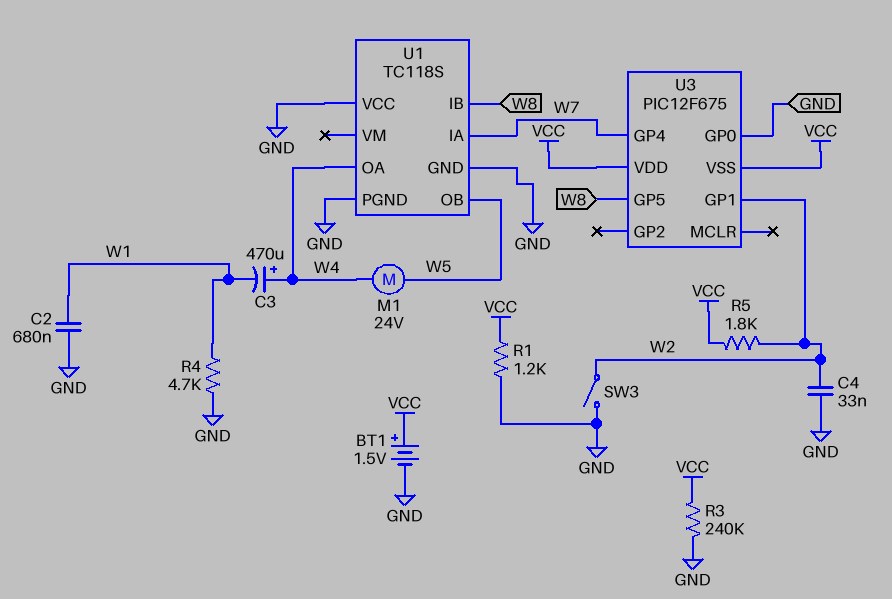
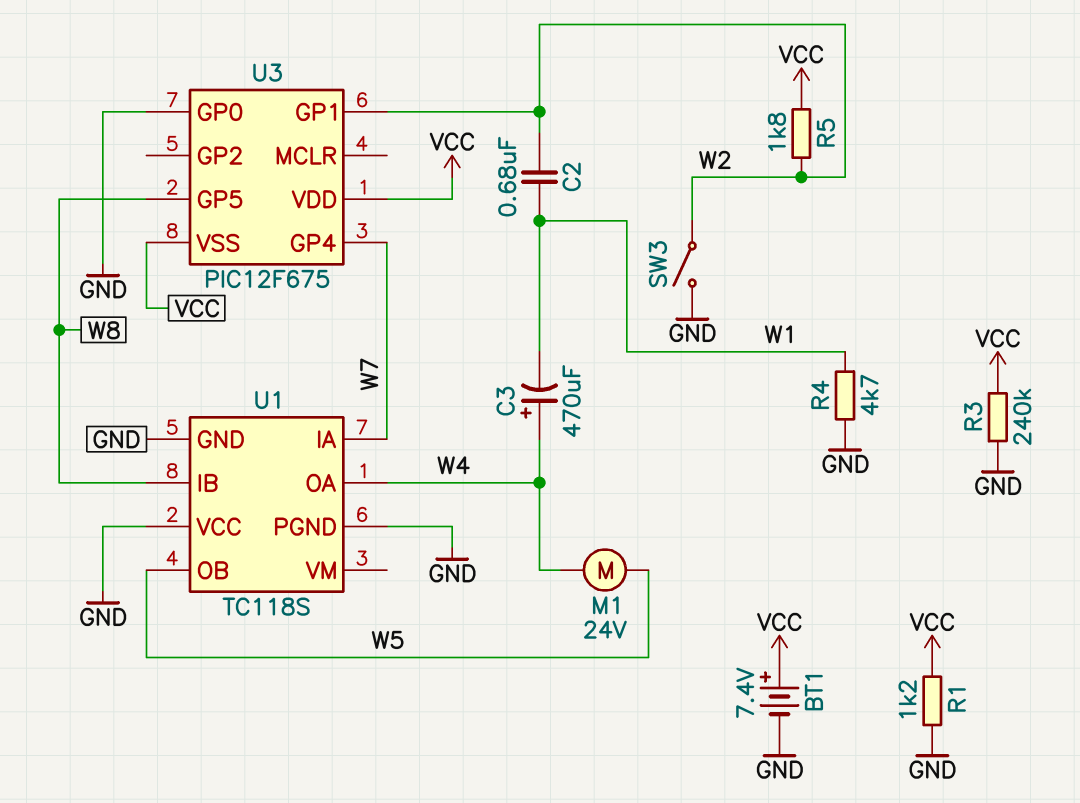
BT1: 1.5V (plus VCC, minus GND) -> 7.4V (plus VCC, minus GND)
C2: 680nF (GND, W1) -> 680nF (W1, W2)
C4: 33nF (GND, W2) -> none

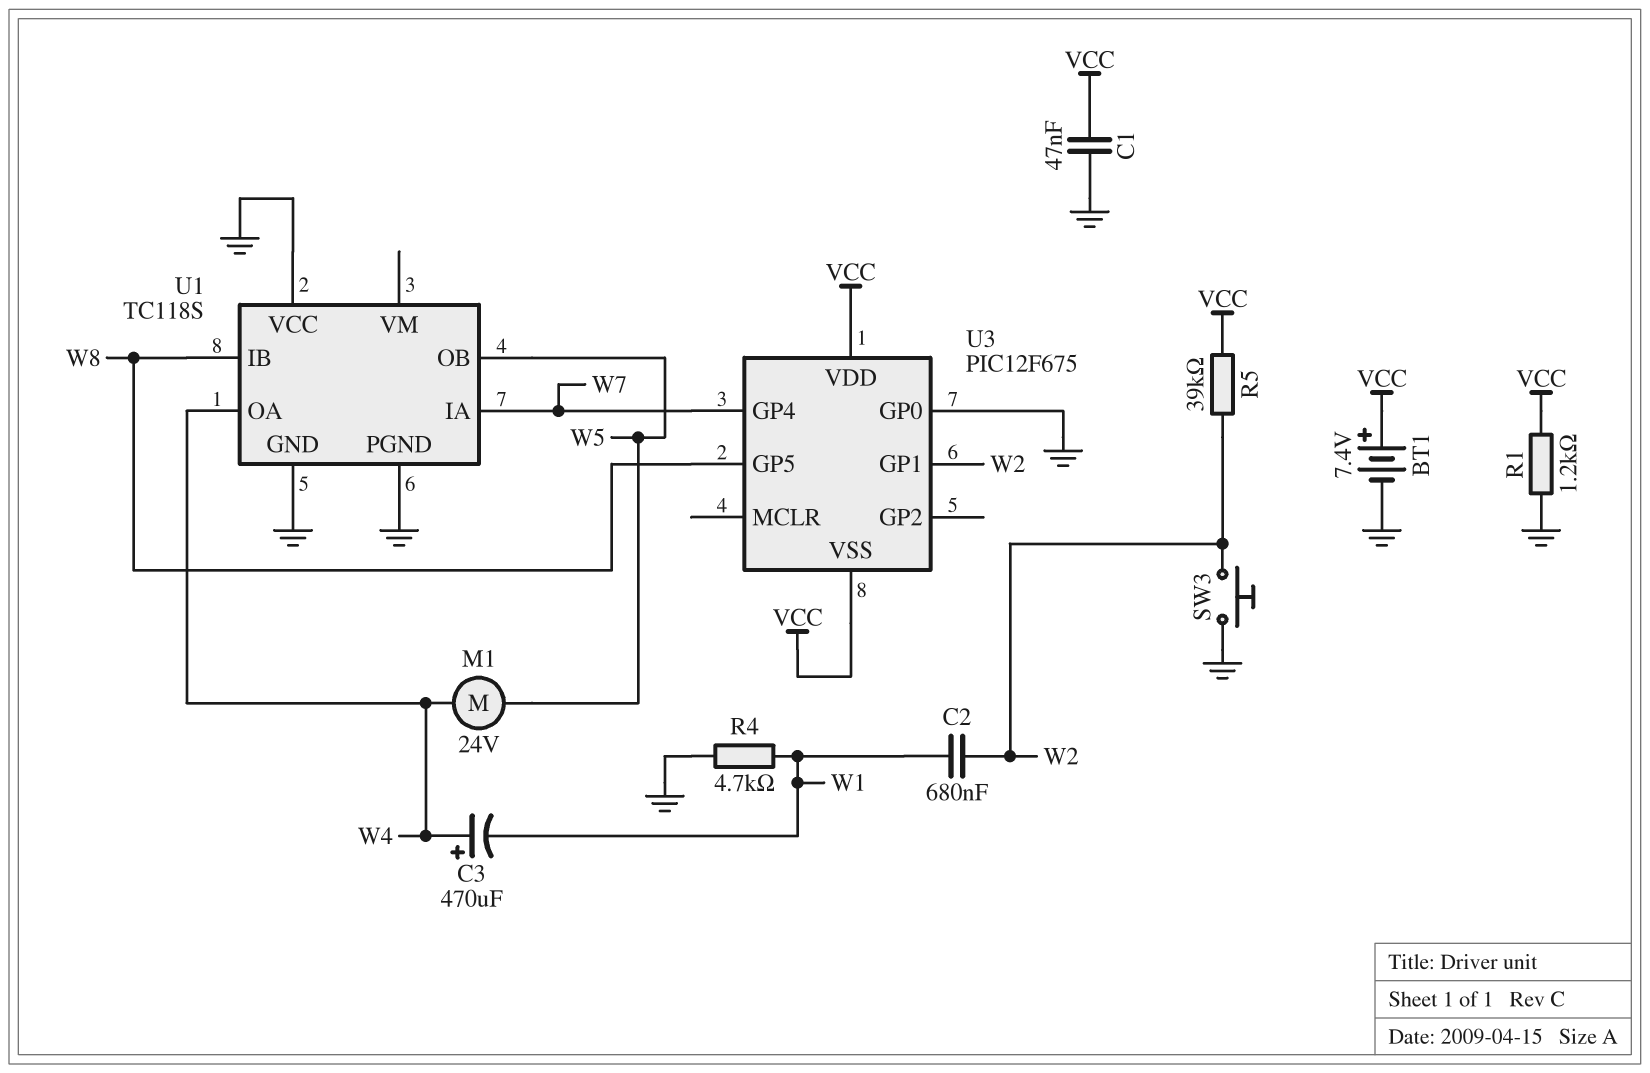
C1: none -> 47nF (GND, VCC)
R3: 240k (GND, VCC) -> none
R5: 1.8k (VCC, W2) -> 39k (VCC, W2)
SW3: switch (GND, W2) -> button (GND, W2)

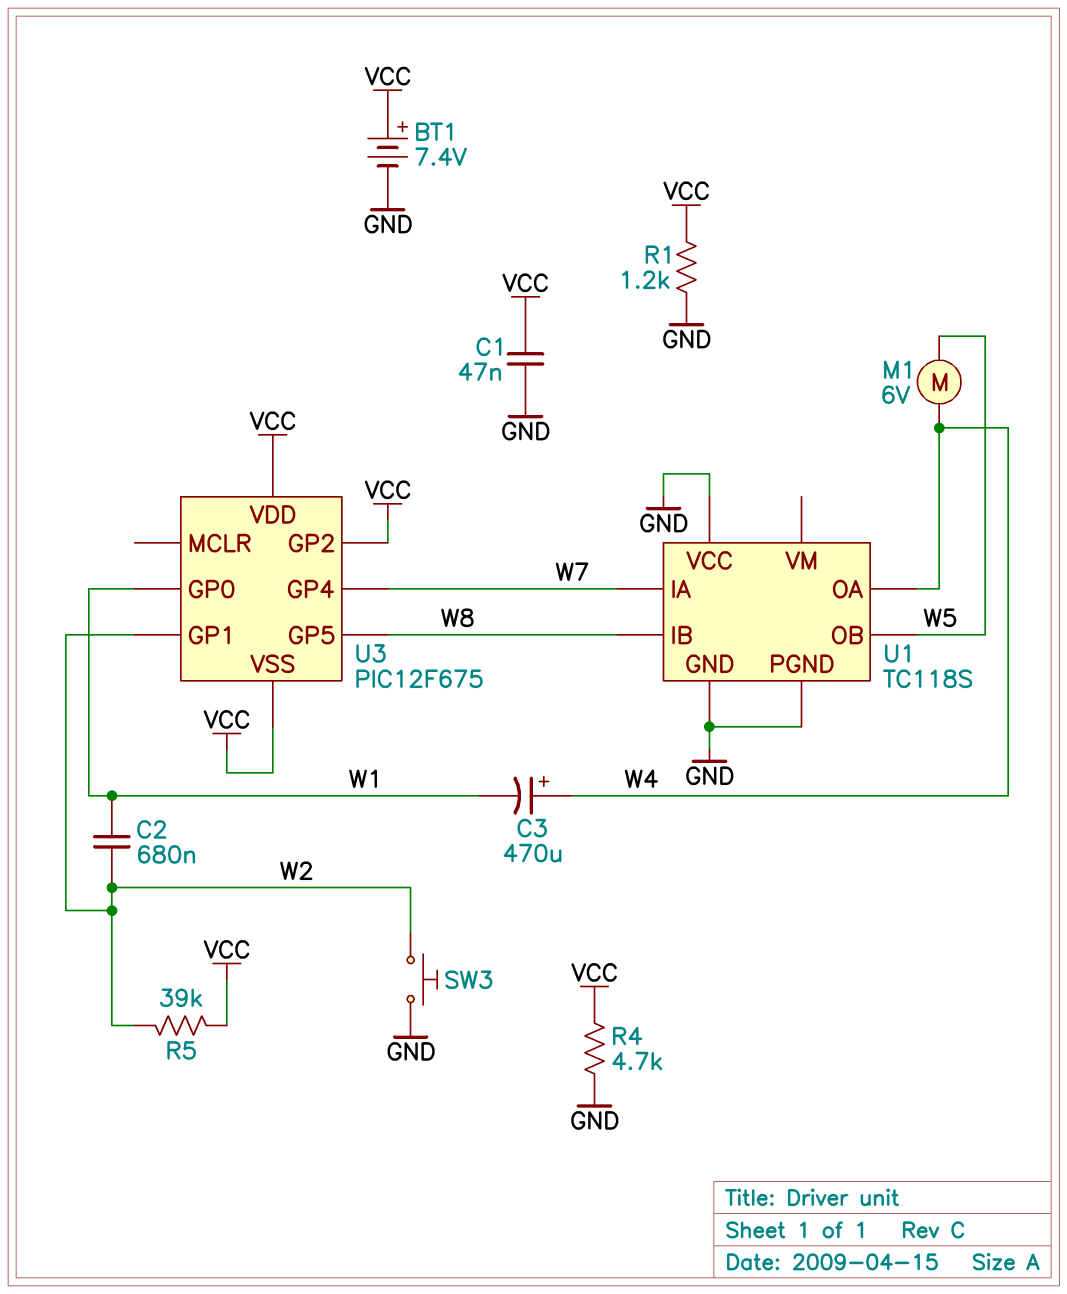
M1: motor 24V (W4, W5) -> motor 6V (W4, W5)
R4: 4.7k (GND, W1) -> 4.7k (GND, VCC)
U3 pin GP0: GND -> W1
U3 pin GP2: none -> VCC

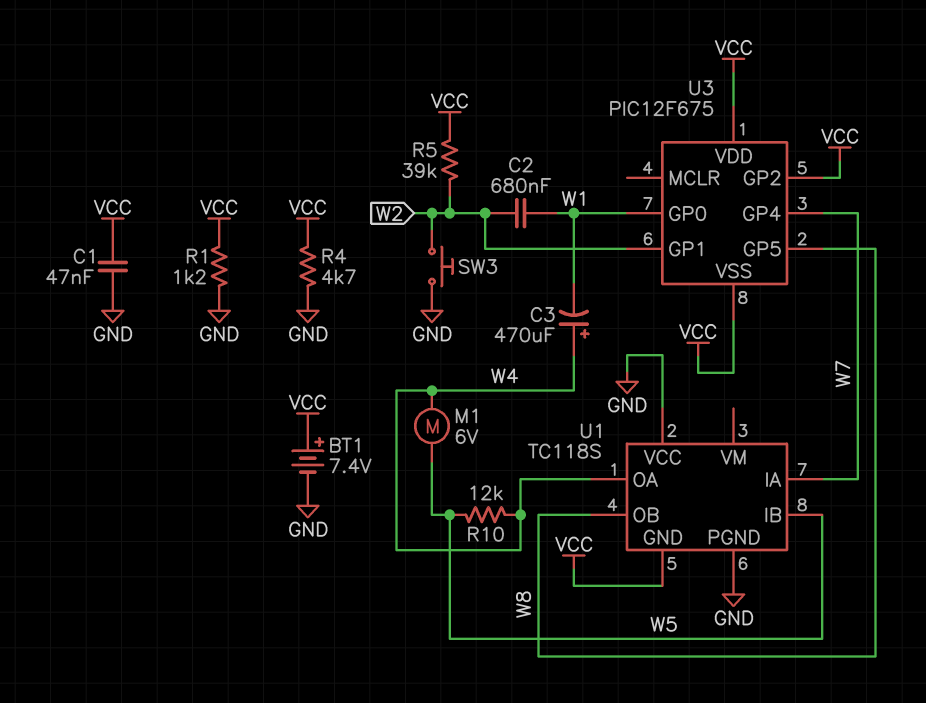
R10: none -> 12k (W4, W5)
U1 pin GND: GND -> VCC
U1 pin IB: W8 -> W5
U1 pin OB: W5 -> W8

